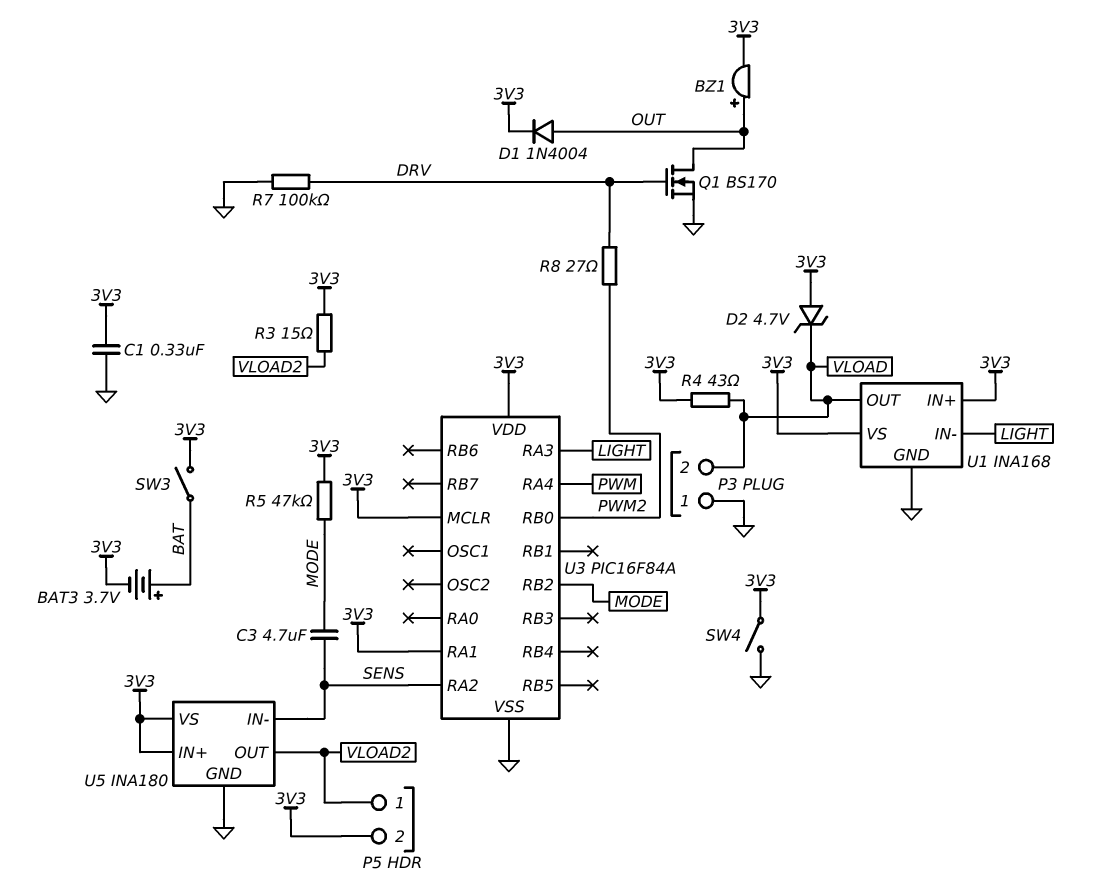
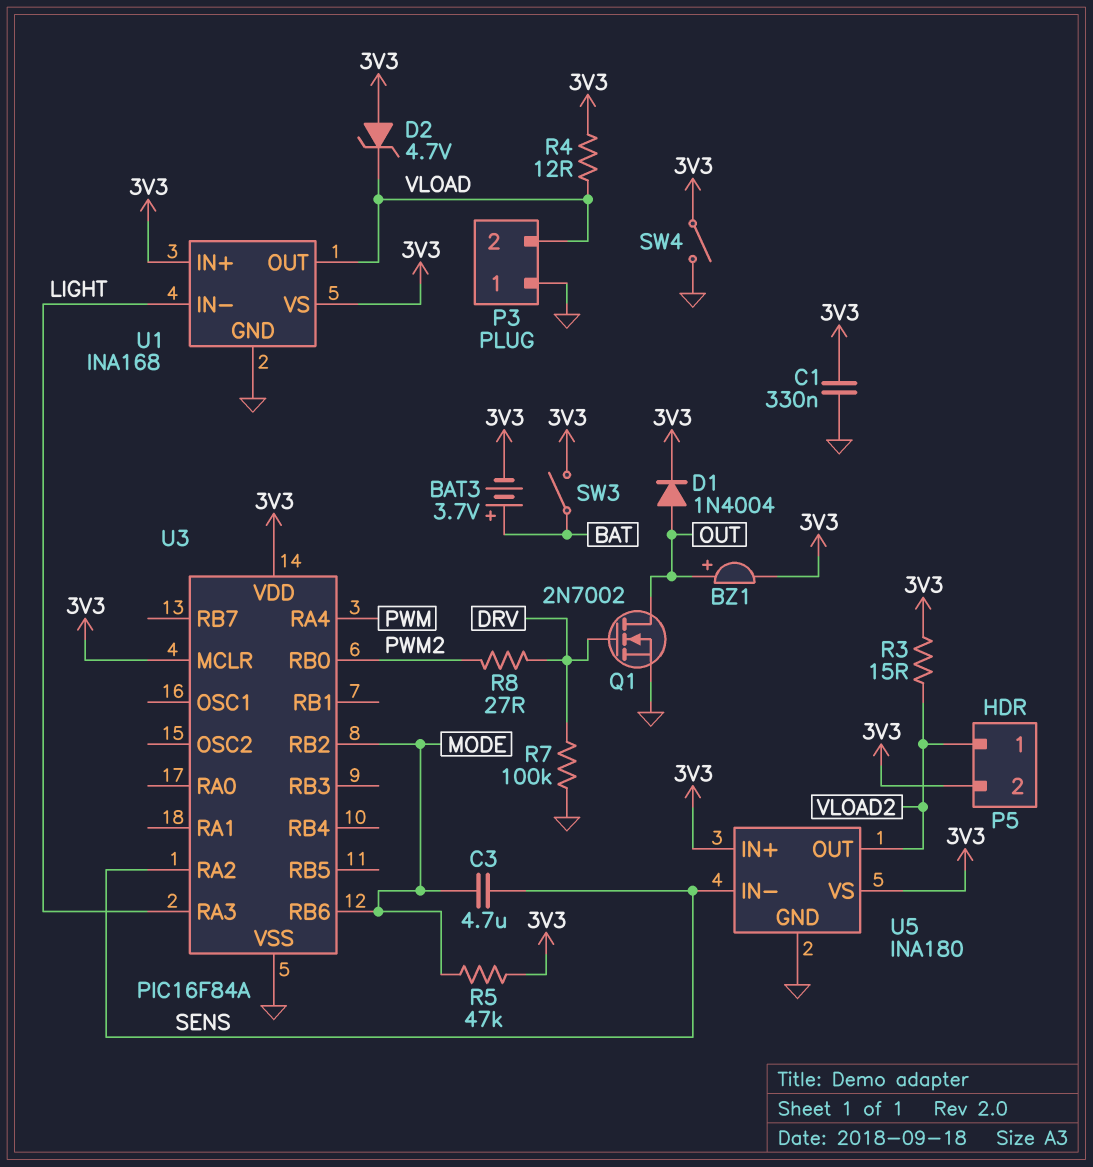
Q1: NMOS BS170 (G DRV, D OUT, S GND) -> NMOS 2N7002 (G DRV, D OUT, S GND)
R4: 43 (3V3, VLOAD) -> 12 (3V3, VLOAD)
U3 pin RA1: 3V3 -> none
U3 pin RB6: none -> MODE

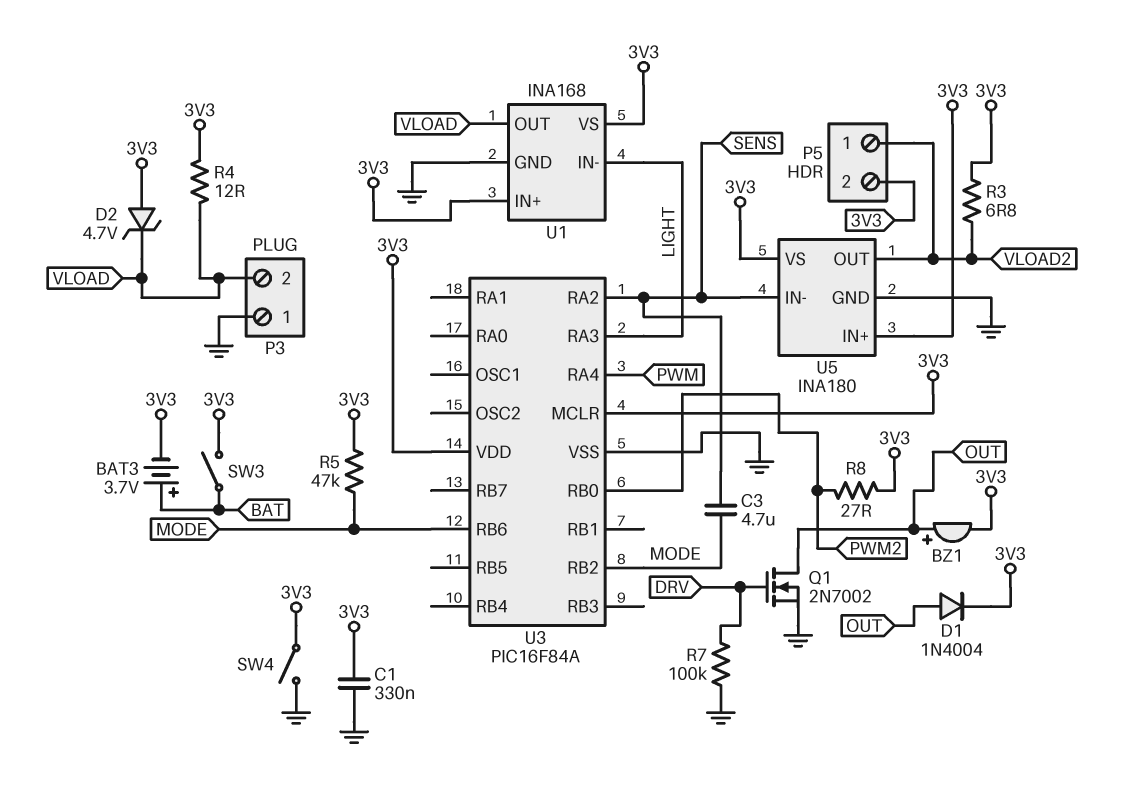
R3: 15 (3V3, VLOAD2) -> 6.8 (3V3, VLOAD2)
R8: 27 (DRV, PWM2) -> 27 (3V3, PWM2)

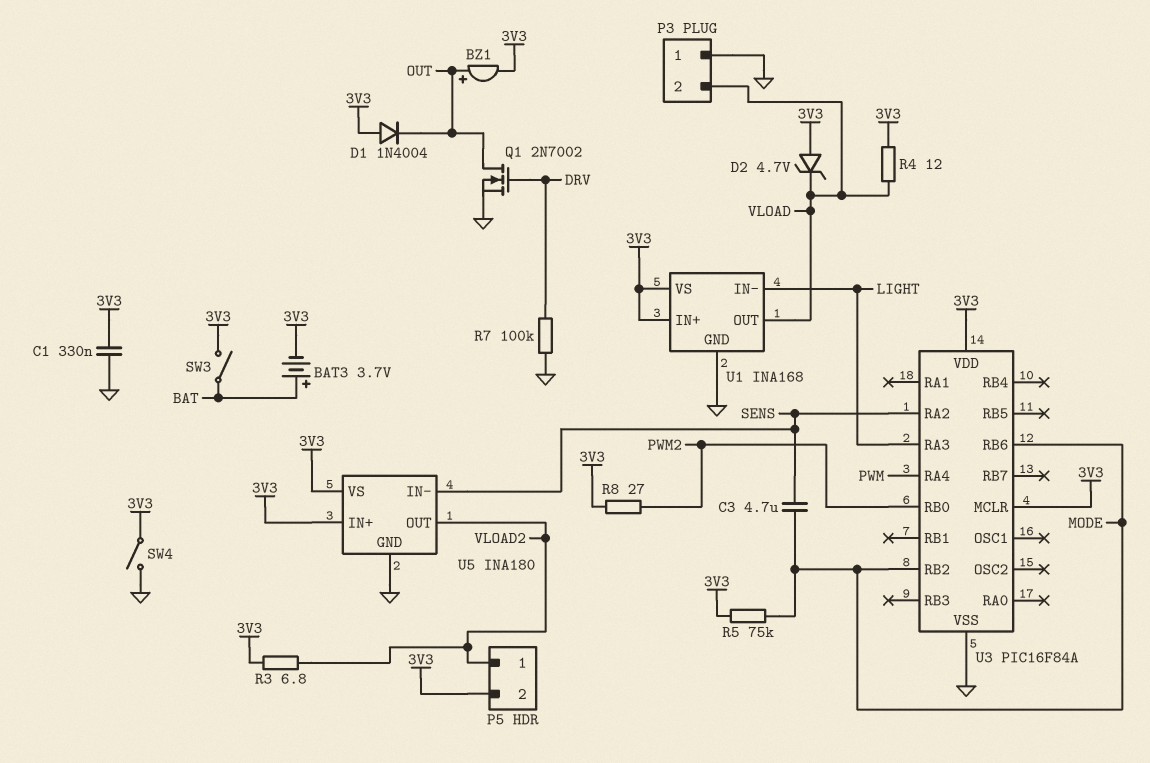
D1: diode 1N4004 (A OUT, K 3V3) -> diode 1N4004 (A 3V3, K OUT)
R5: 47k (3V3, MODE) -> 75k (3V3, MODE)

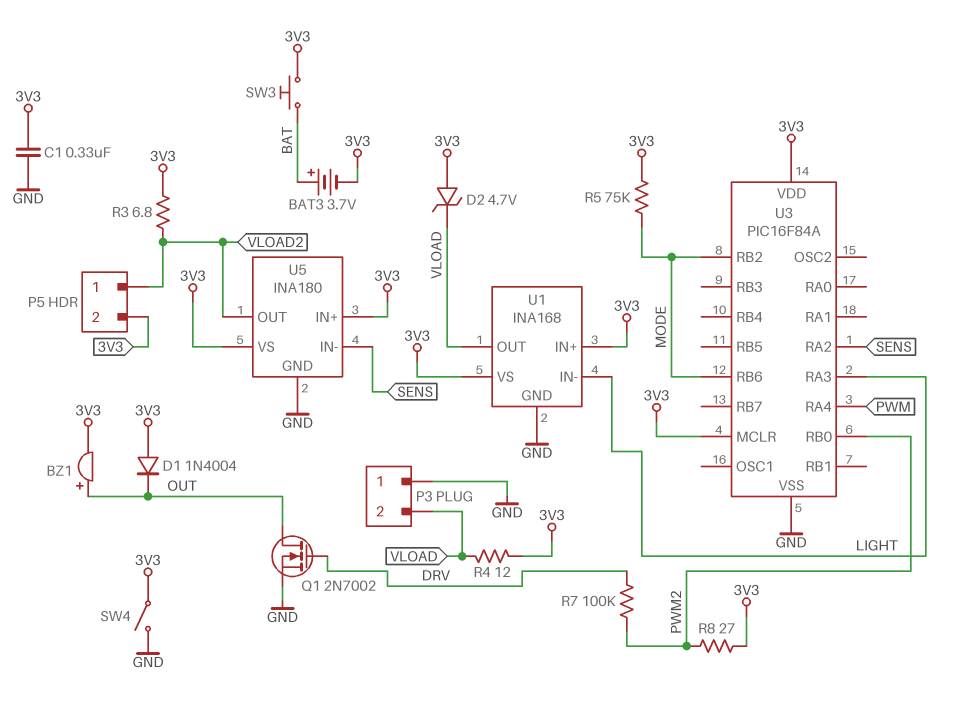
C3: 4.7uF (MODE, SENS) -> none
R7: 100k (DRV, GND) -> 100k (DRV, PWM2)
SW3: switch (3V3, BAT) -> button (3V3, BAT)

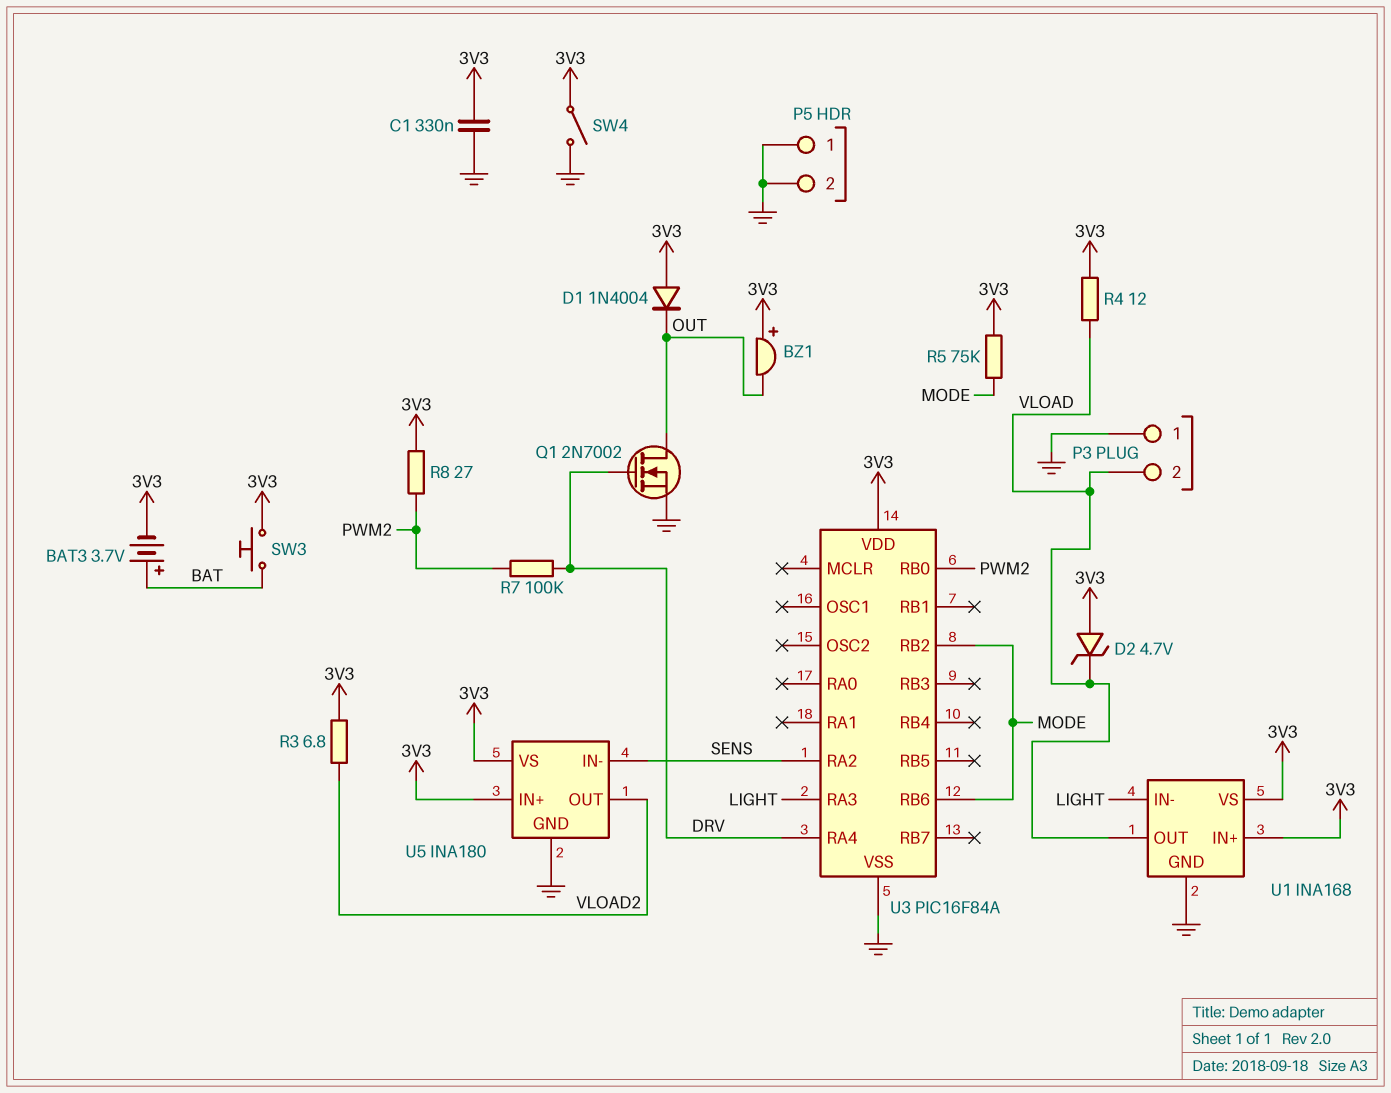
BZ1: buzzer (plus OUT, minus 3V3) -> buzzer (plus 3V3, minus OUT)
P5 pin 1: VLOAD2 -> GND
P5 pin 2: 3V3 -> GND
U3 pin MCLR: 3V3 -> none
U3 pin RA4: PWM -> DRV

